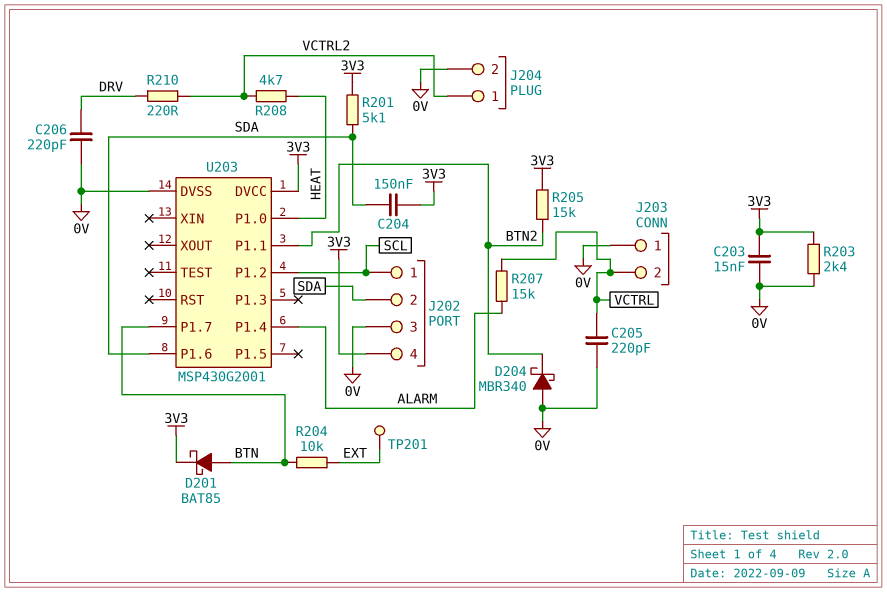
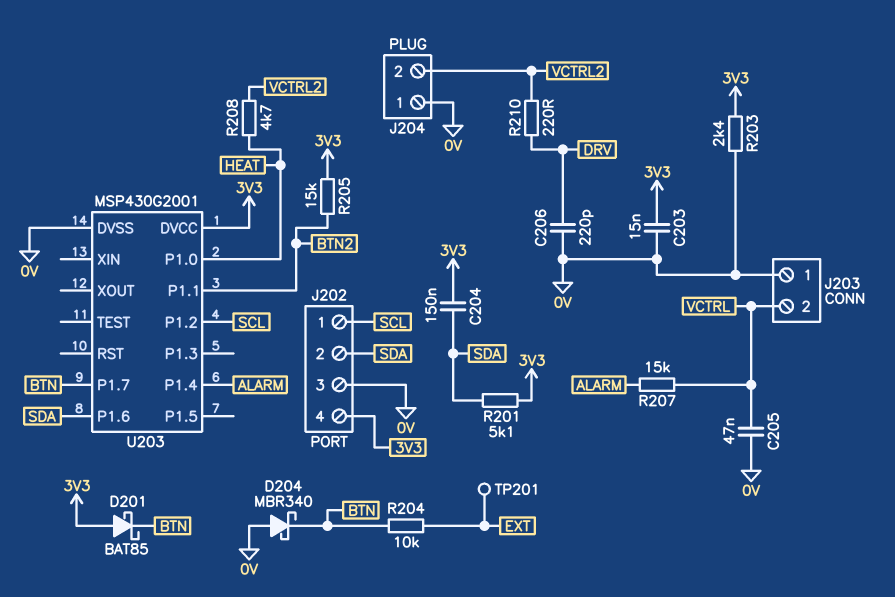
C205: 220pF (0V, VCTRL) -> 47nF (0V, VCTRL)
D201: schottky BAT85 (A BTN, K 3V3) -> schottky BAT85 (A 3V3, K BTN)
D204: schottky MBR340 (A 0V, K BTN2) -> schottky MBR340 (A 0V, K BTN)
J204 pin 1: VCTRL2 -> 0V
J204 pin 2: 0V -> VCTRL2

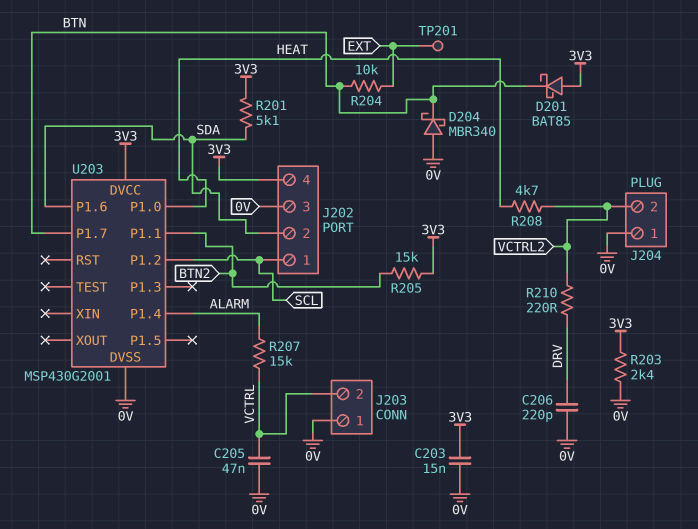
C204: 150nF (3V3, SDA) -> none

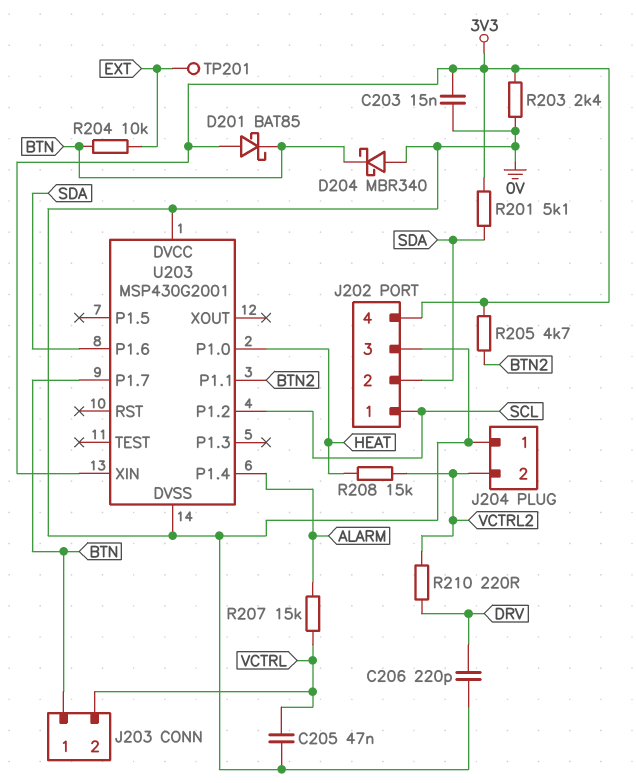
J203 pin 1: 0V -> BTN
R205: 15k (3V3, BTN2) -> 4.7k (3V3, BTN2)
R208: 4.7k (HEAT, VCTRL2) -> 15k (HEAT, VCTRL2)
U203 pin DVCC: 3V3 -> 0V
U203 pin XIN: none -> 3V3

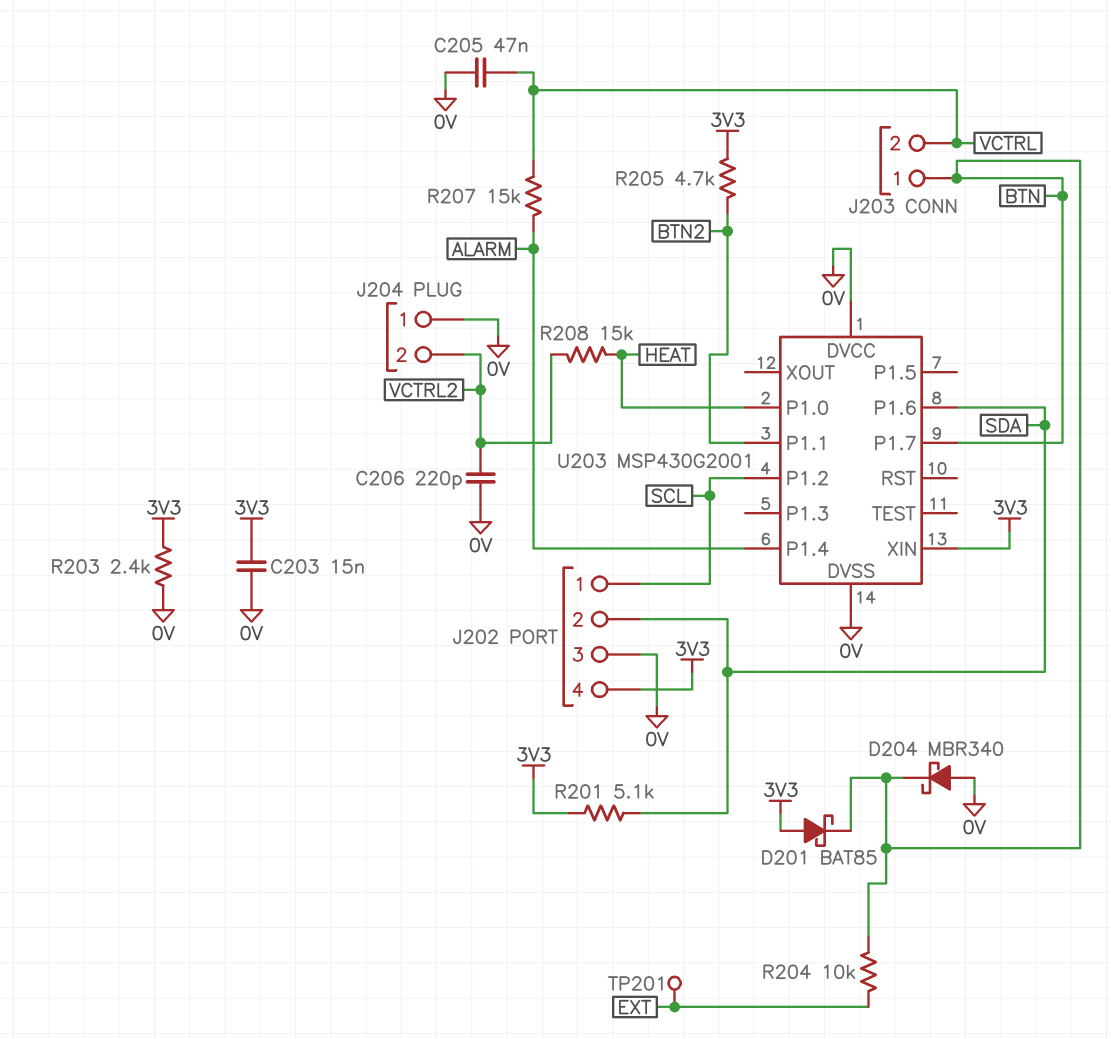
C206: 220pF (0V, DRV) -> 220pF (0V, VCTRL2)
R210: 220 (DRV, VCTRL2) -> none

